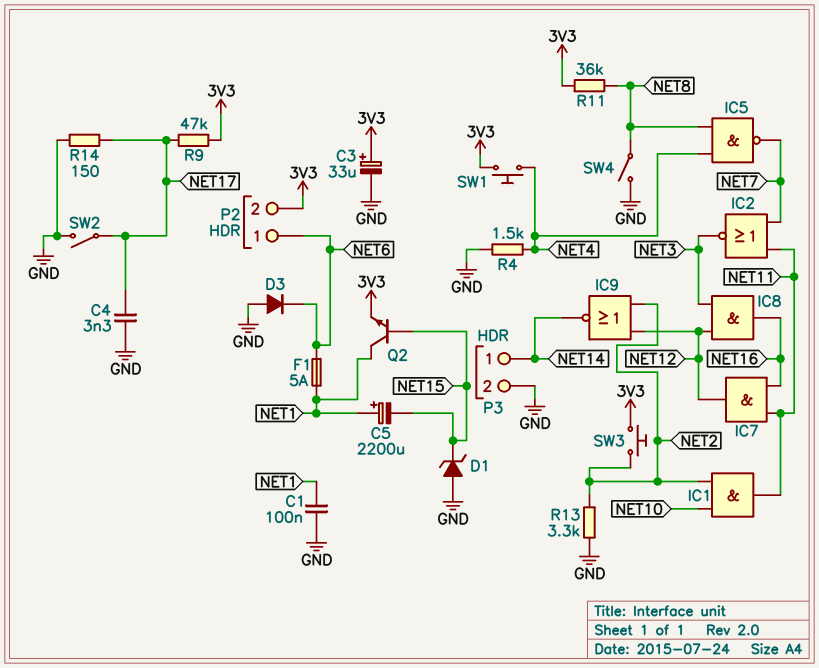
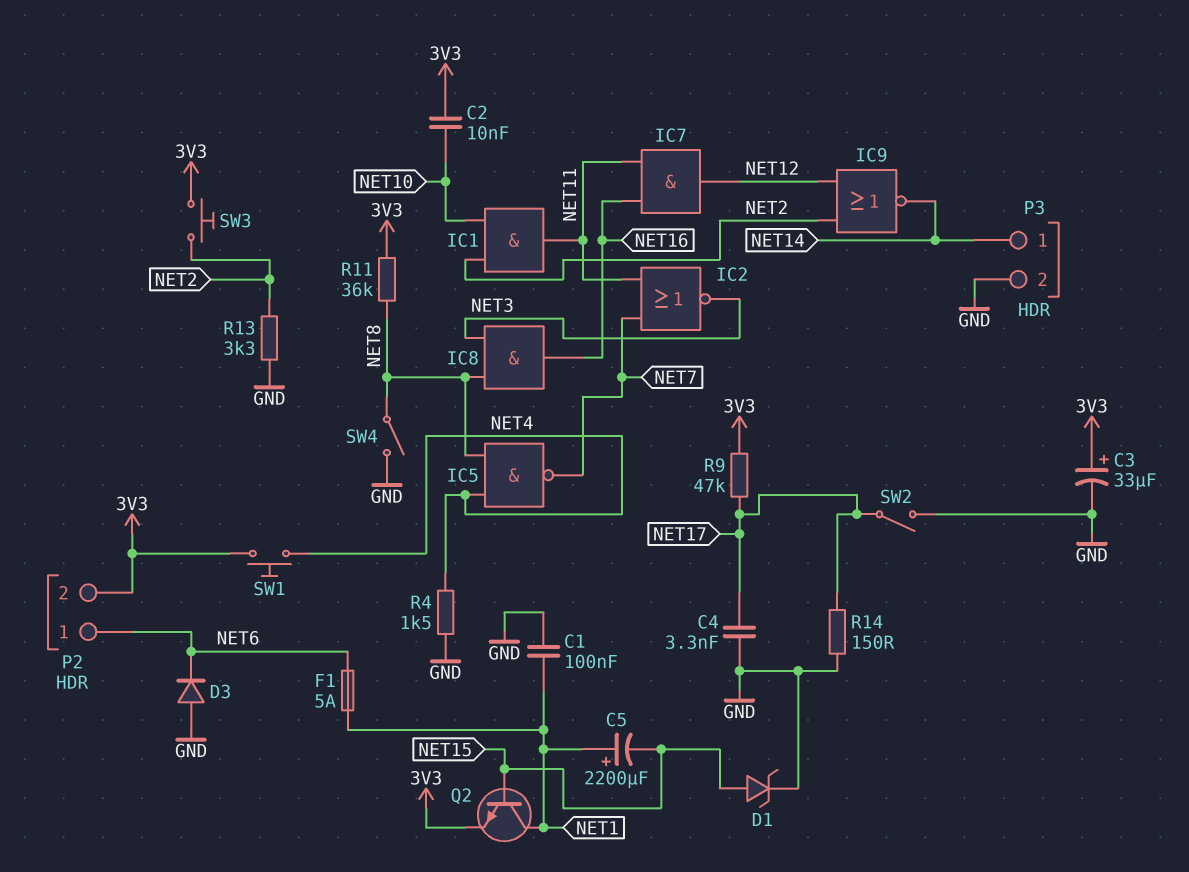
C2: none -> 10nF (3V3, NET10)
D1: zener (A GND, K NET15) -> zener (A NET15, K GND)
IC8: AND (in NET3, in NET12, out NET16) -> AND (in NET3, in NET8, out NET16)

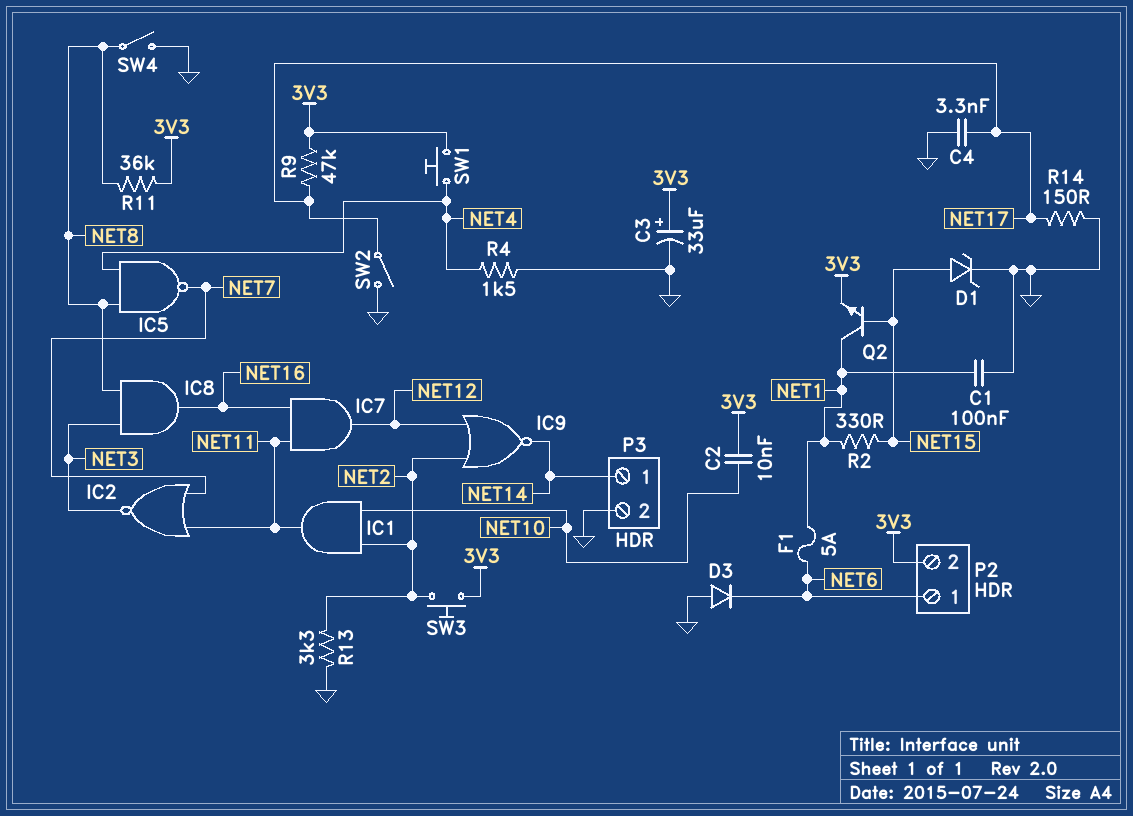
C5: 2200uF (plus NET1, minus NET15) -> none
R2: none -> 330 (NET1, NET15)

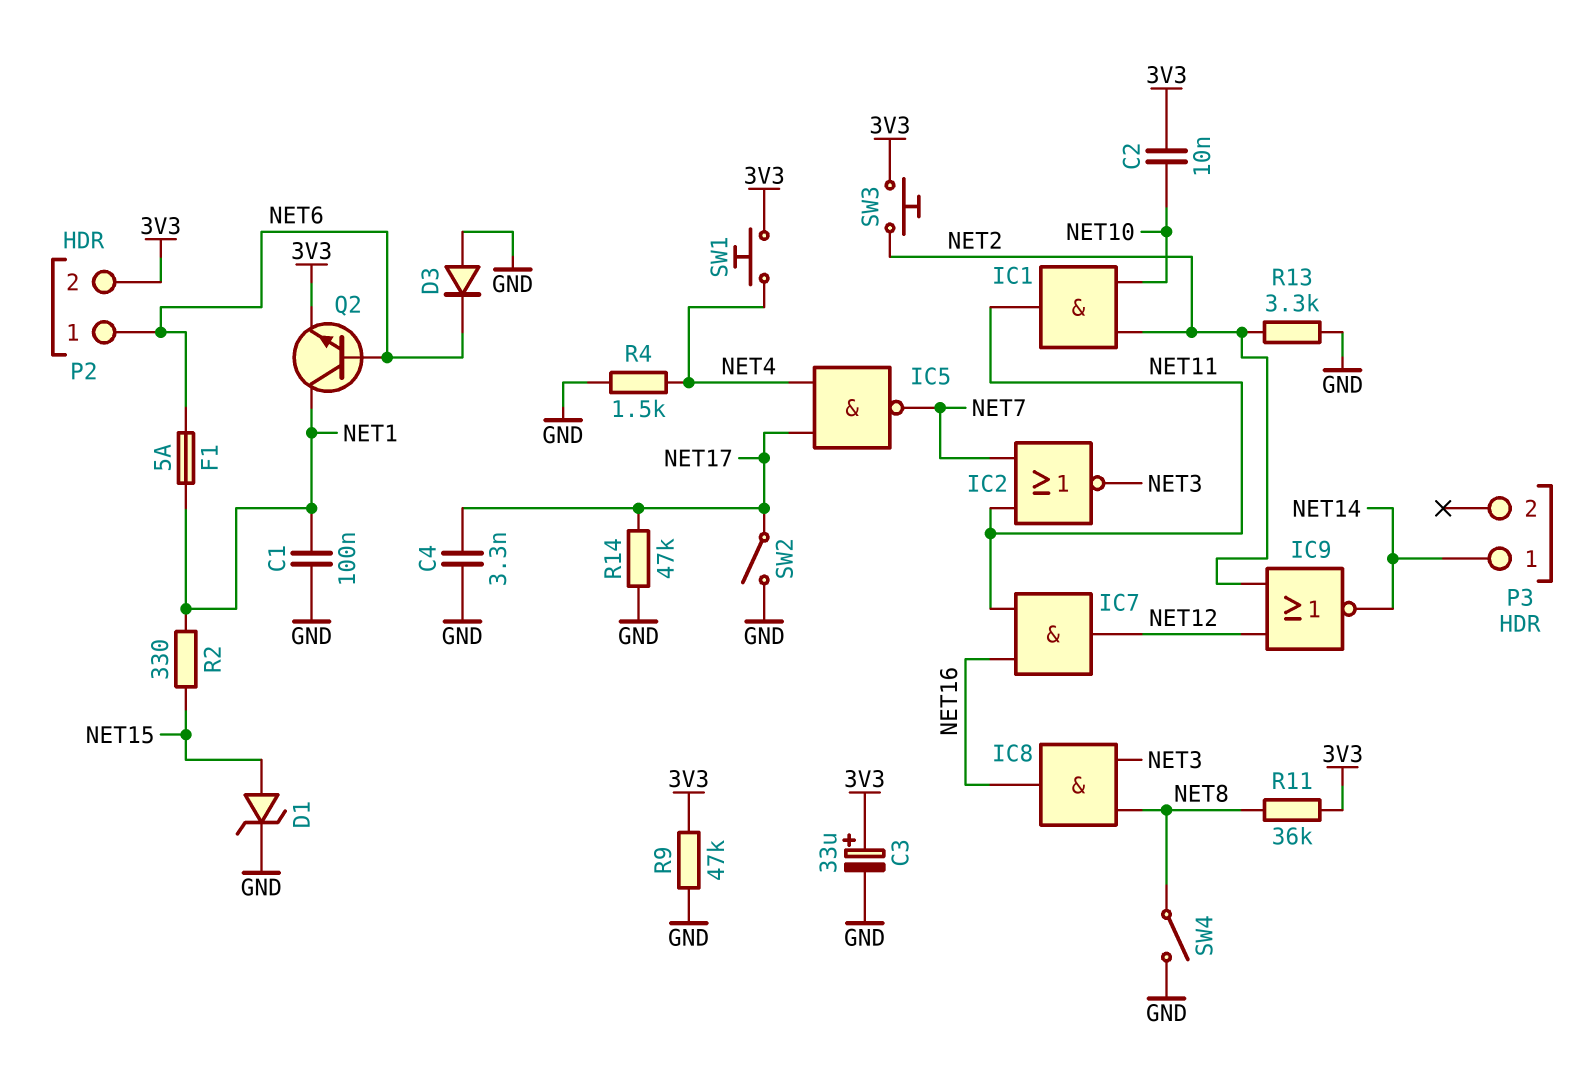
IC5: NAND (in NET4, in NET8, out NET7) -> NAND (in NET4, in NET17, out NET7)
P3 pin 2: GND -> none
Q2: NPN (B NET15, C NET1, E 3V3) -> NPN (B NET6, C NET1, E 3V3)
R9: 47k (3V3, NET17) -> 47k (3V3, GND)
R14: 150 (GND, NET17) -> 47k (GND, NET17)

